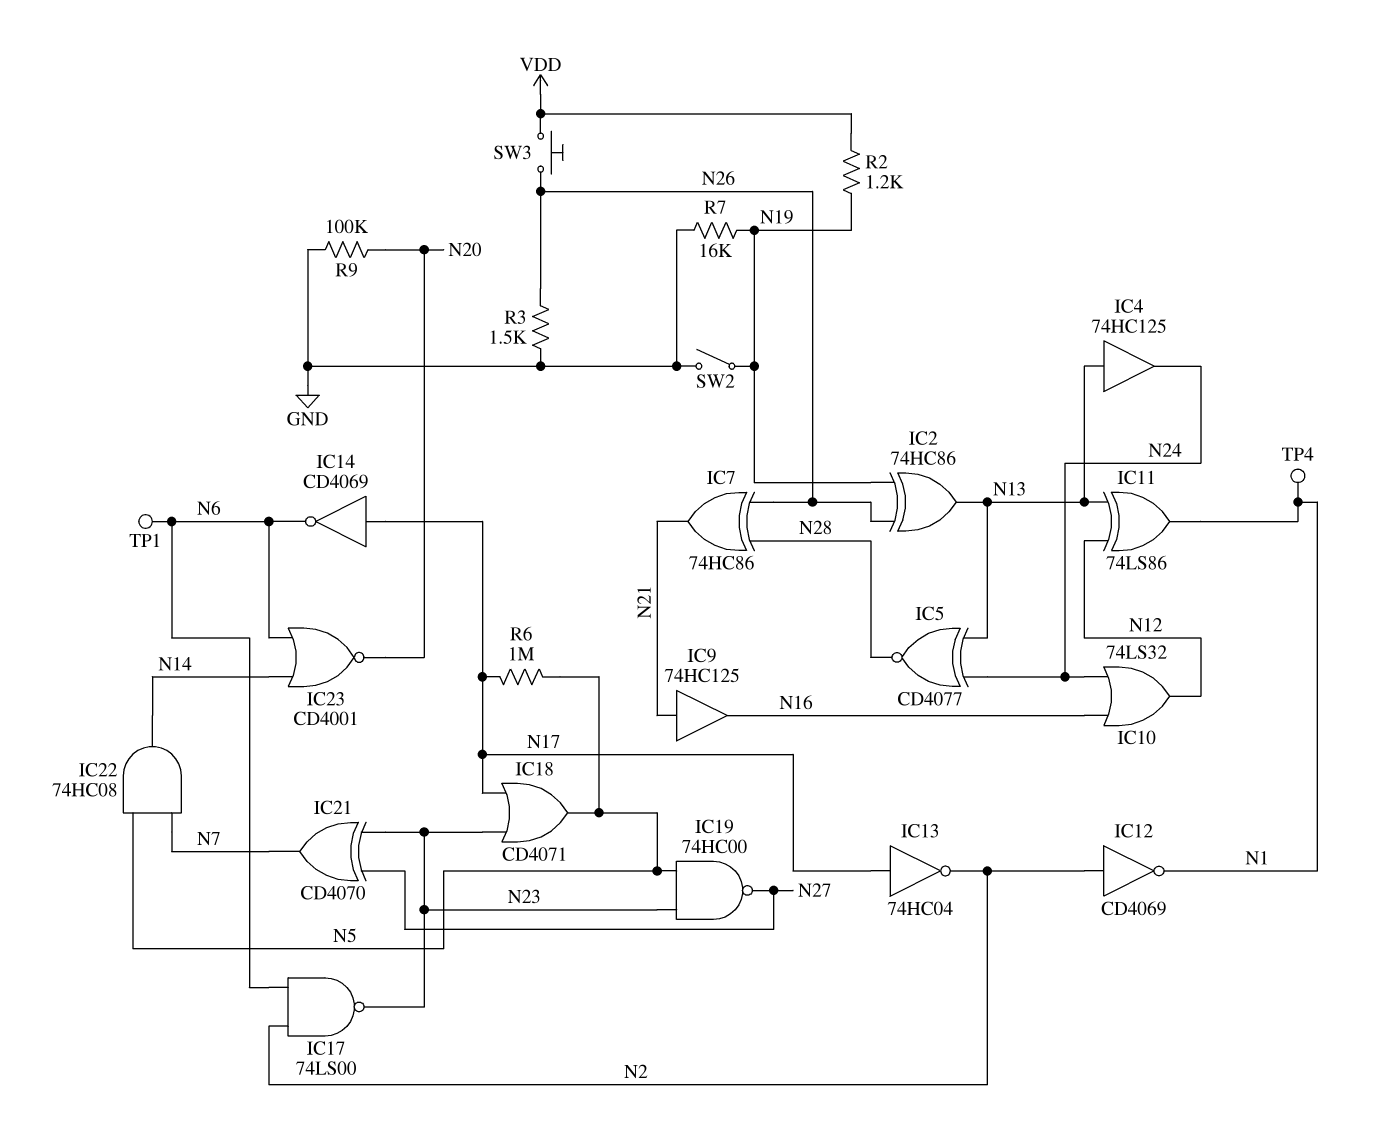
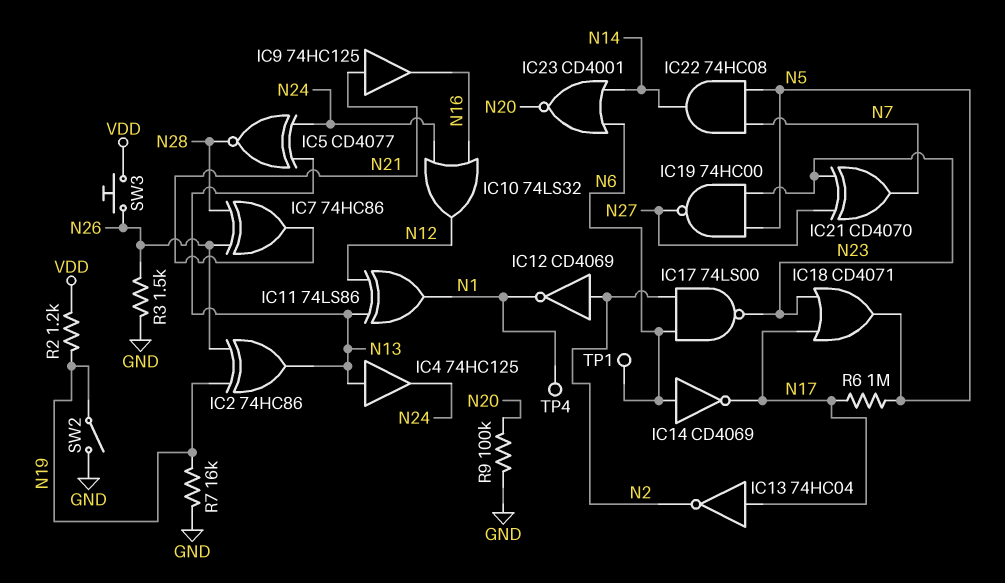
IC14: NOT CD4069 (in N17, out N6) -> NOT CD4069 (in N6, out N17)

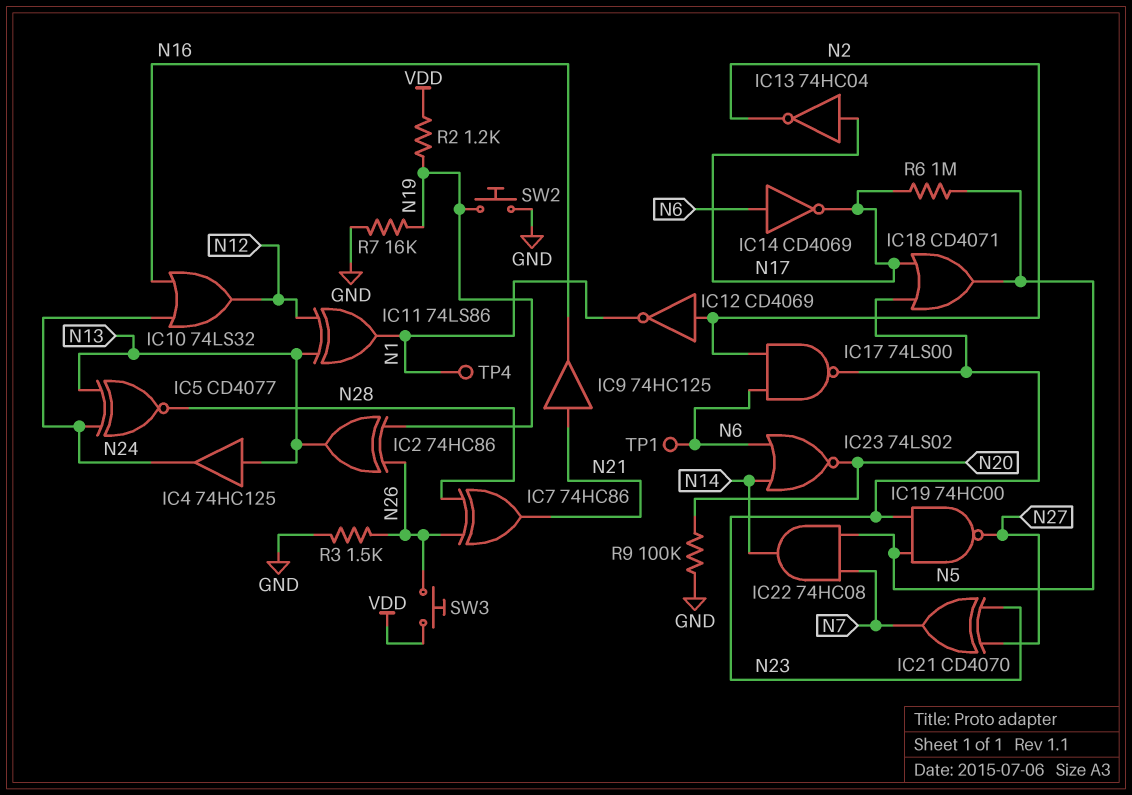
IC23: NOR CD4001 (in N6, in N14, out N20) -> NOR 74LS02 (in N6, in N14, out N20)
SW2: switch (GND, N19) -> button (GND, N19)

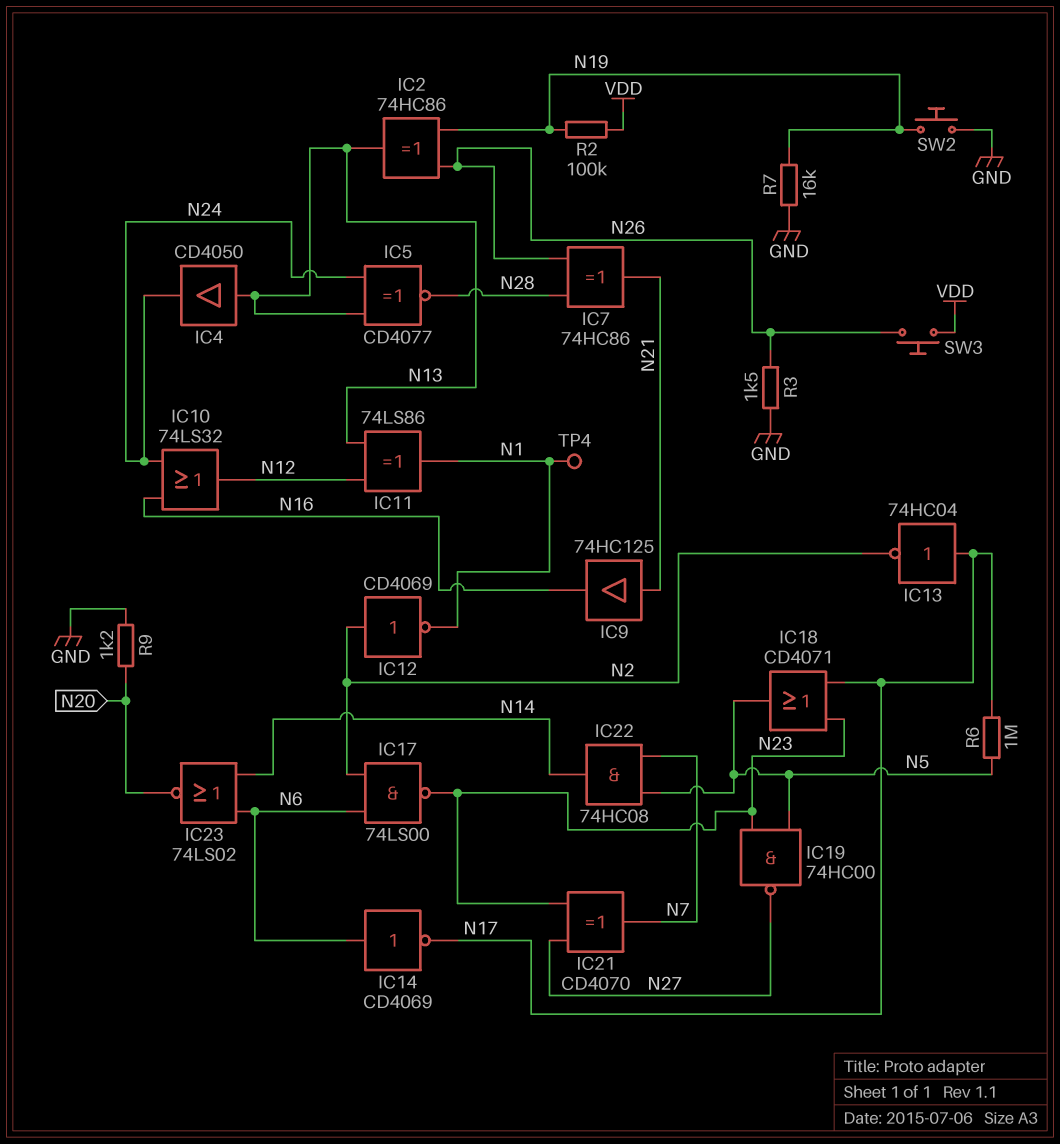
IC4: buffer 74HC125 (in N13, out N24) -> buffer CD4050 (in N13, out N24)
R2: 1.2k (N19, VDD) -> 100k (N19, VDD)
R9: 100k (GND, N20) -> 1.2k (GND, N20)
TP1: test point (N6) -> none

